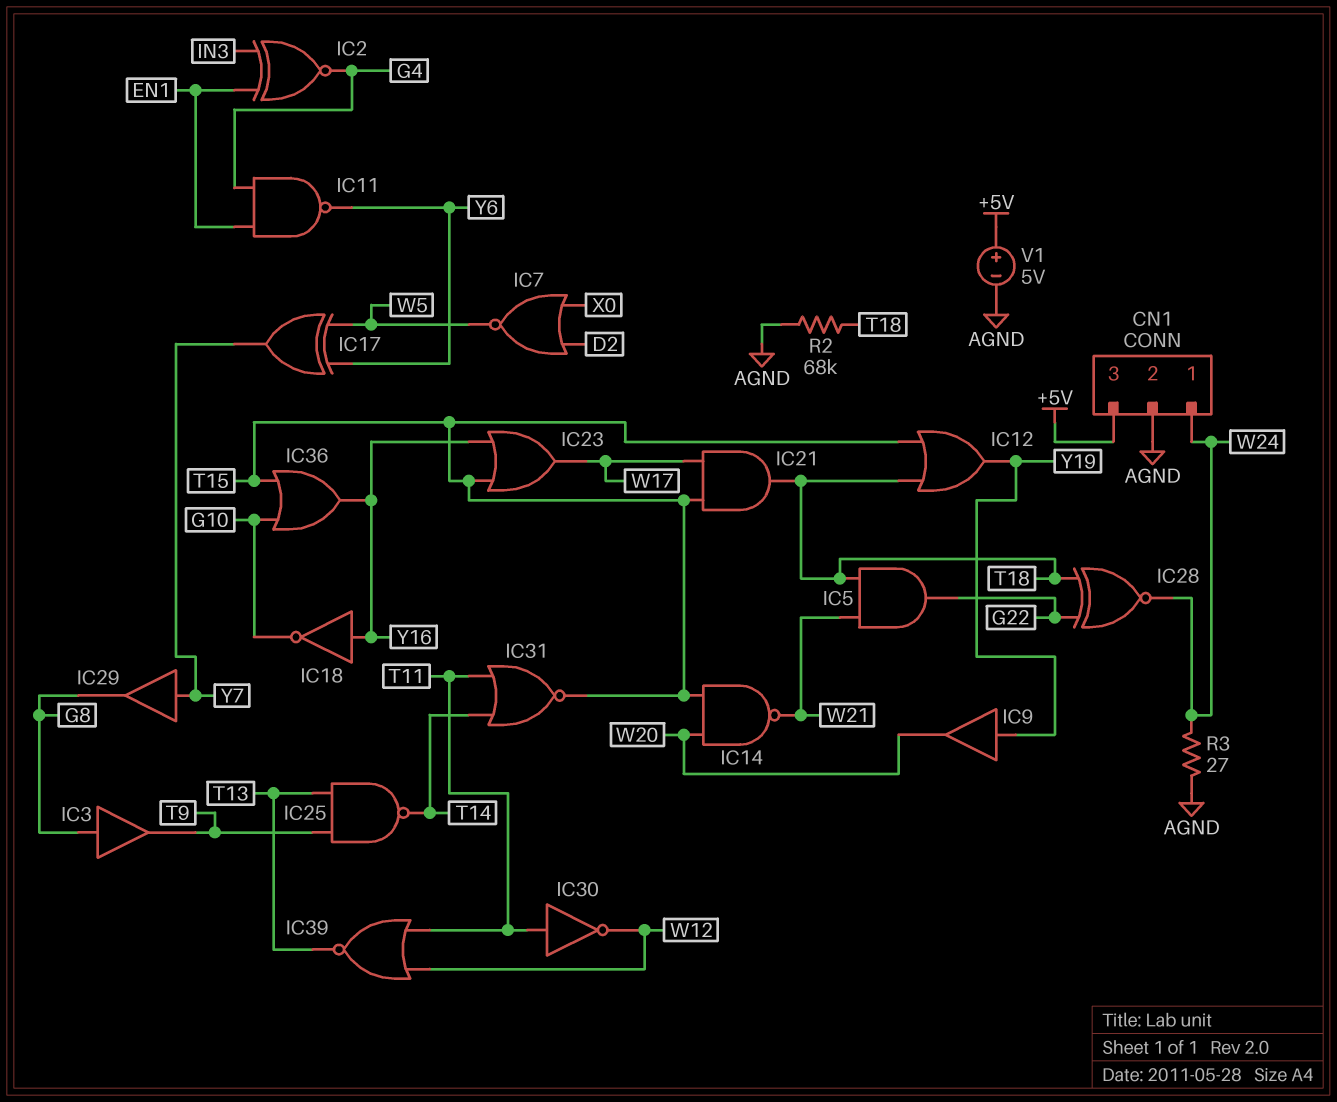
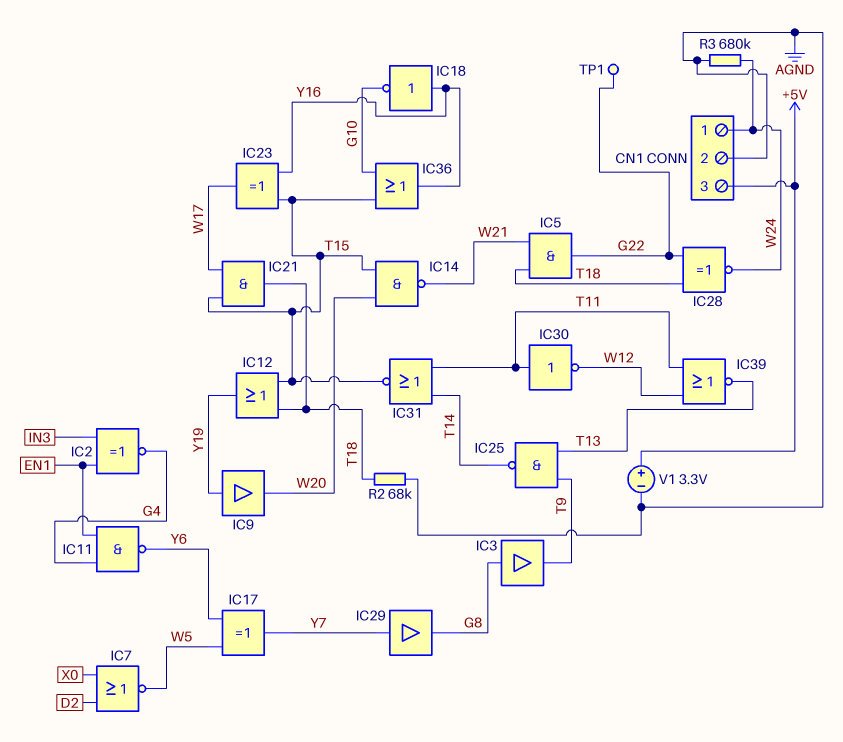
IC23: OR (in T15, in Y16, out W17) -> XOR (in T15, in Y16, out W17)
R3: 27 (AGND, W24) -> 680k (AGND, W24)
TP1: none -> test point (G22)
V1: 5V (plus +5V, minus AGND) -> 3.3V (plus +5V, minus AGND)

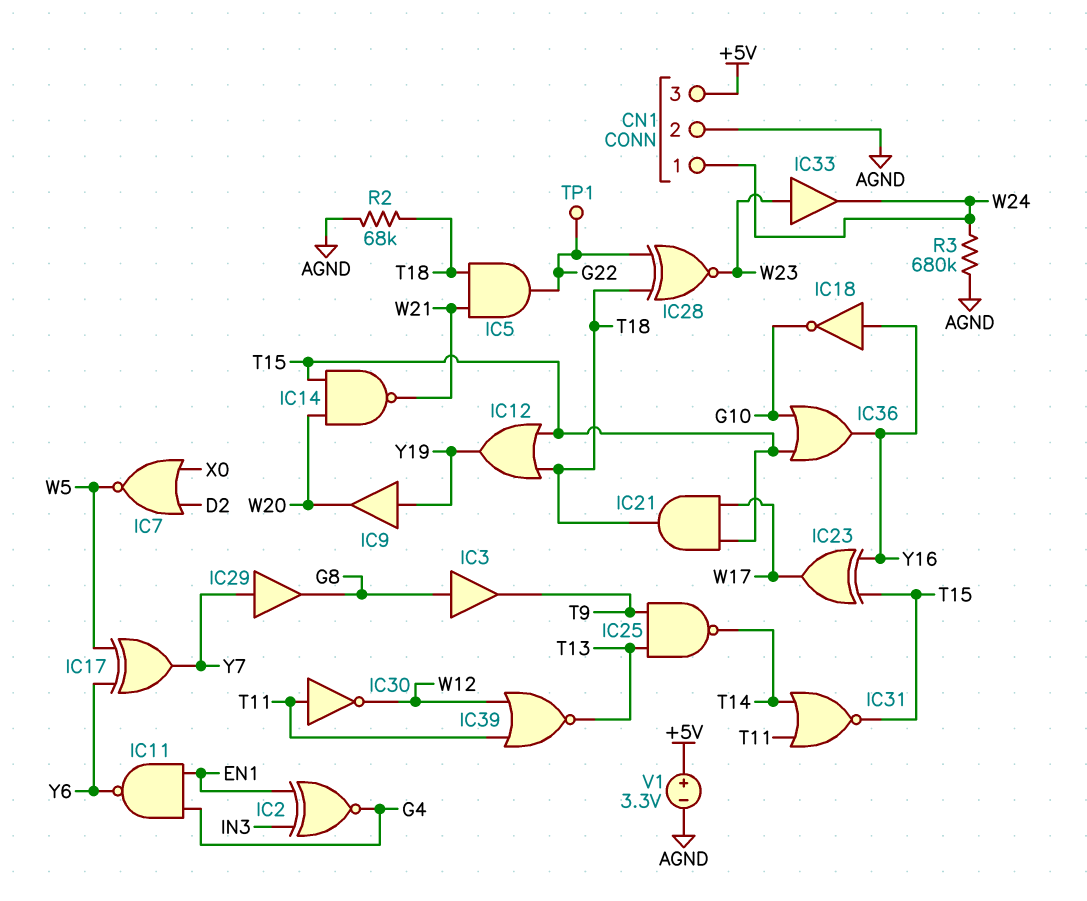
IC28: XNOR (in G22, in T18, out W24) -> XNOR (in G22, in T18, out W23)
IC33: none -> buffer (in W23, out W24)

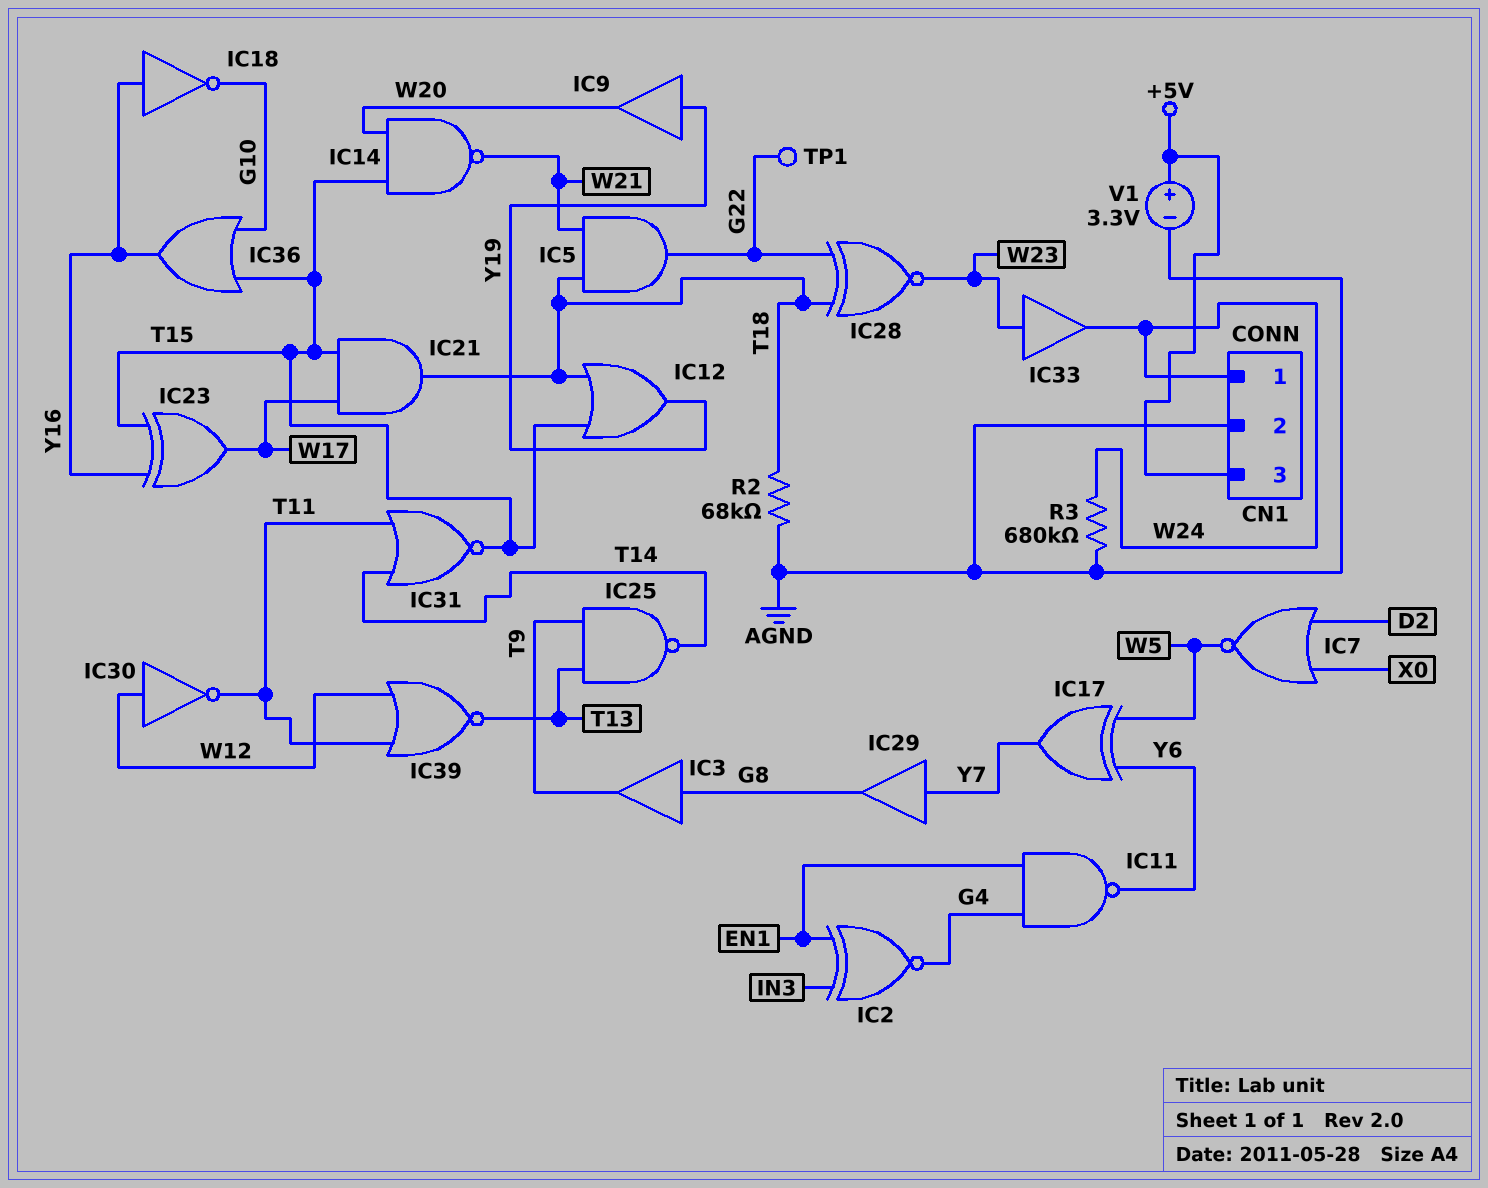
IC30: NOT (in T11, out W12) -> NOT (in W12, out T11)

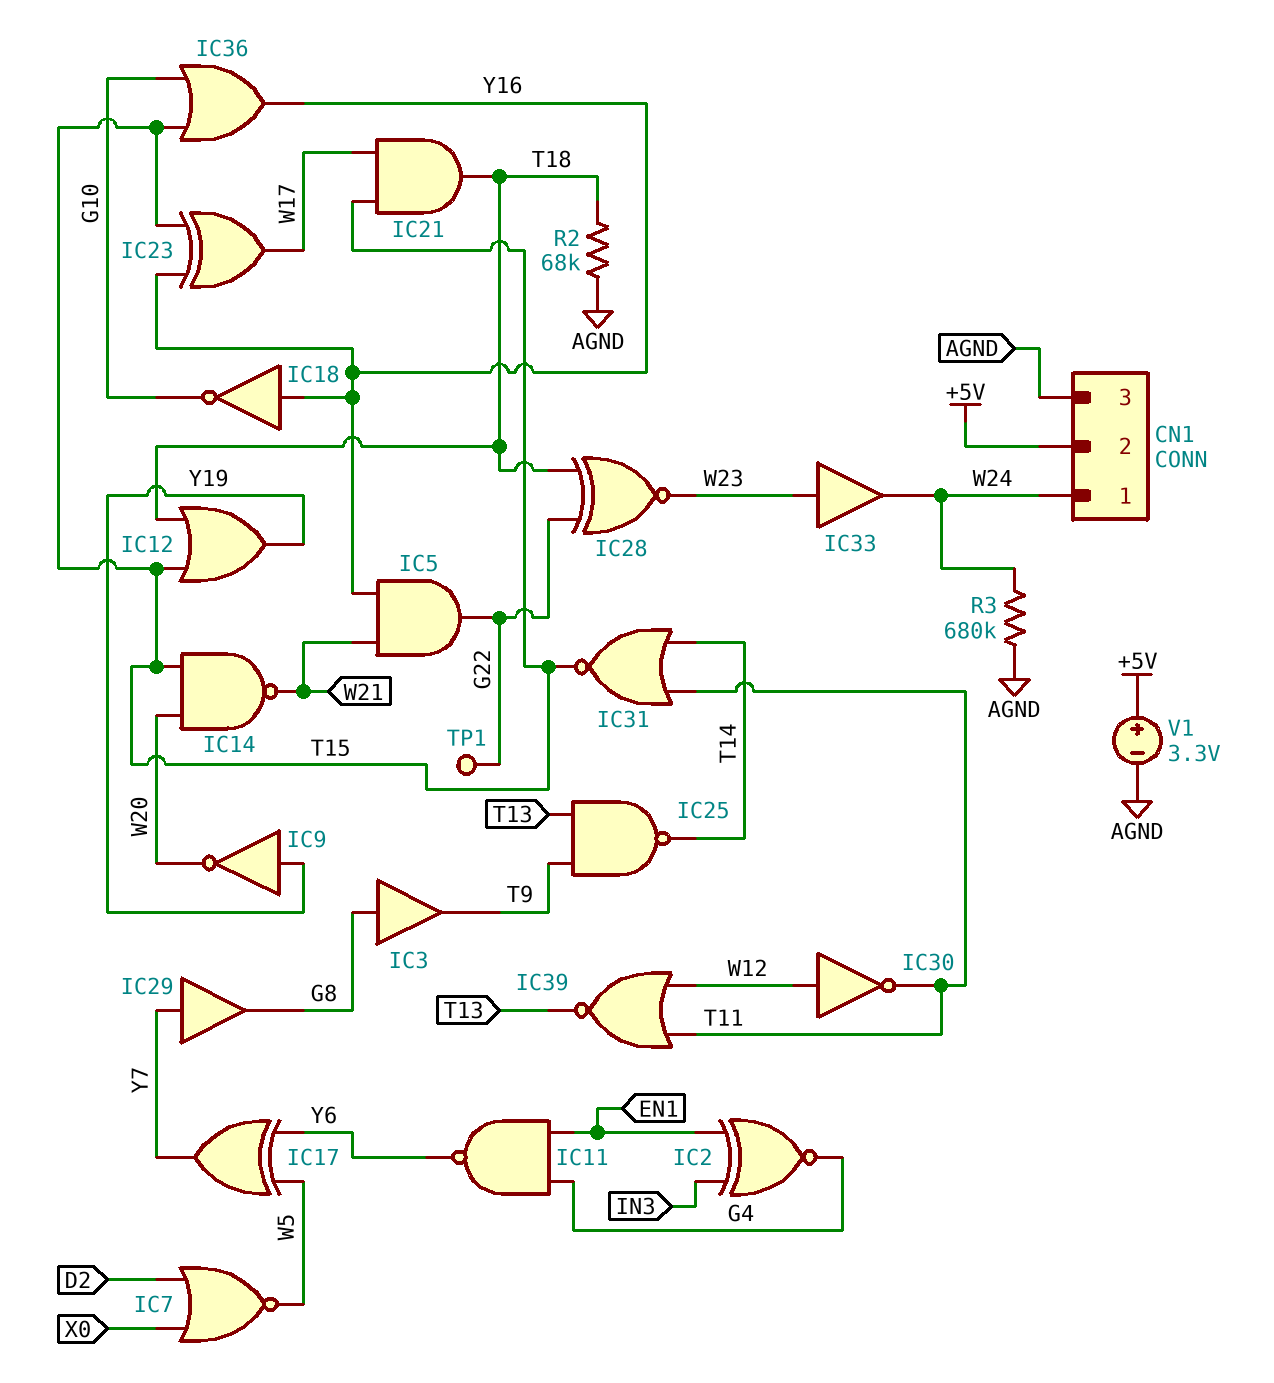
CN1 pin 2: AGND -> +5V
CN1 pin 3: +5V -> AGND
IC5: AND (in T18, in W21, out G22) -> AND (in W21, in Y16, out G22)
IC9: buffer (in Y19, out W20) -> NOT (in Y19, out W20)

